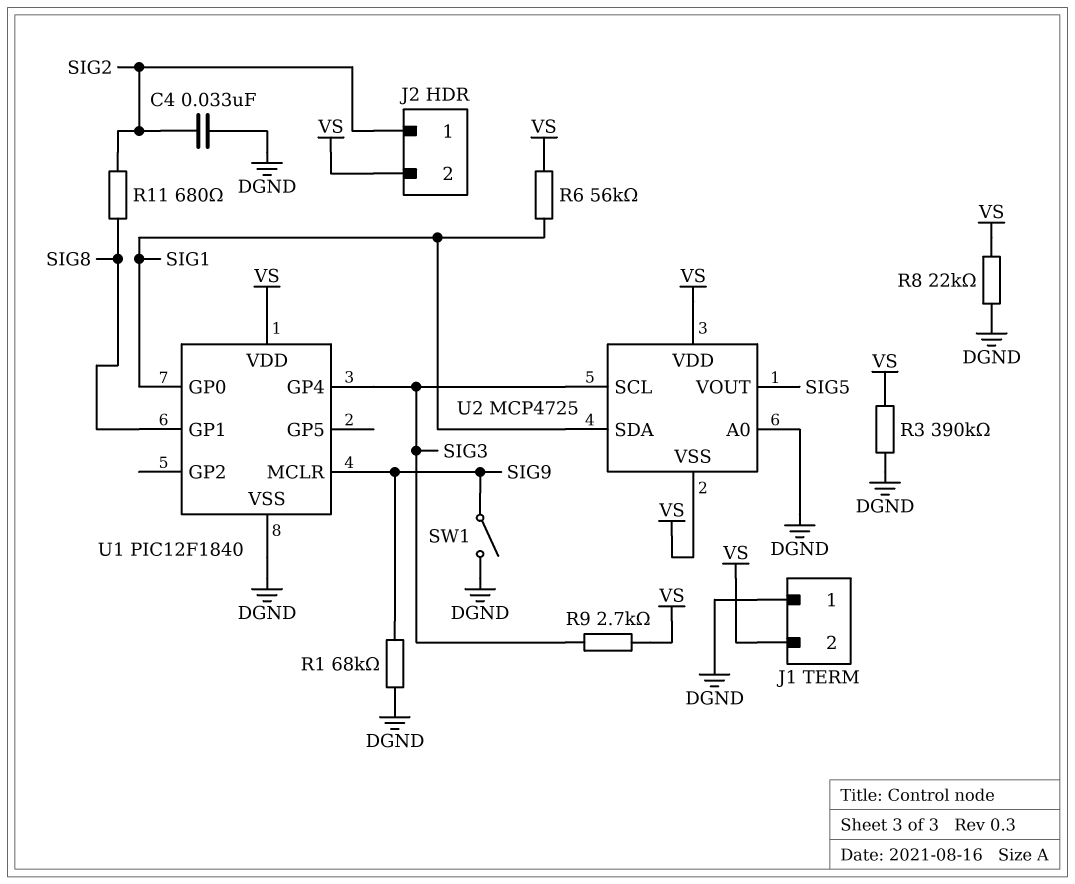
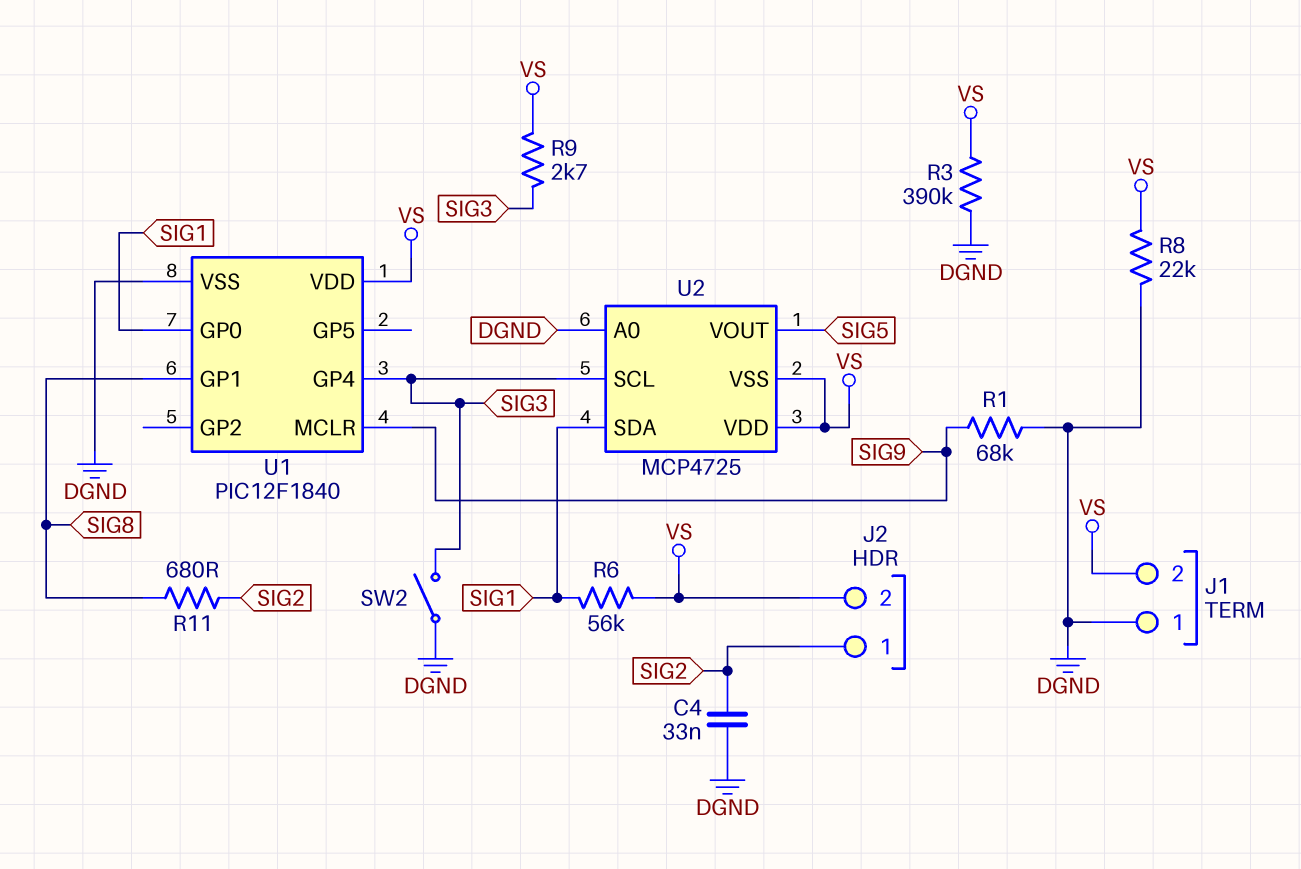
SW1: switch (DGND, SIG9) -> none
SW2: none -> switch (DGND, SIG3)

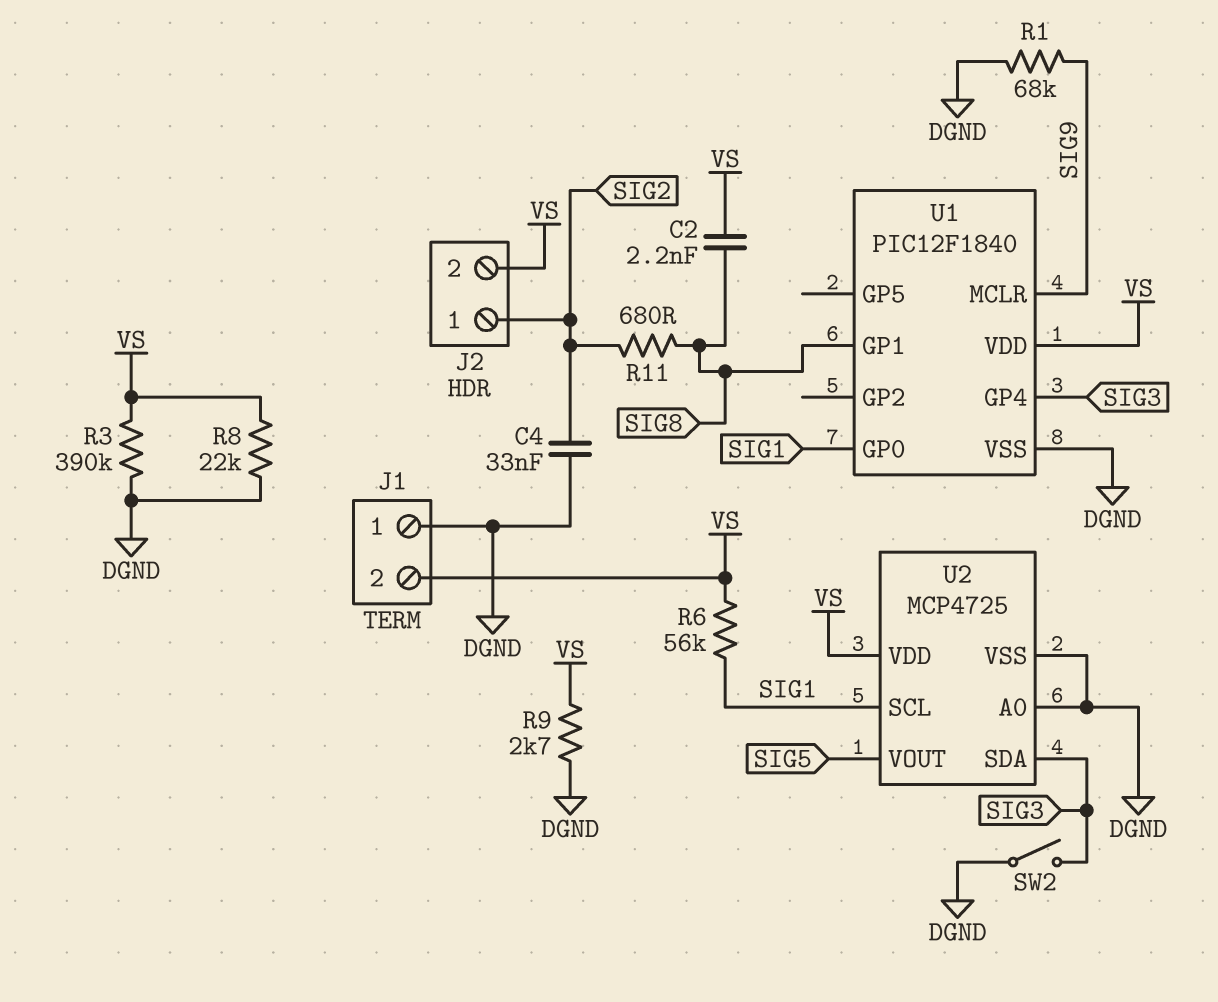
C2: none -> 2.2nF (SIG8, VS)
R9: 2.7k (SIG3, VS) -> 2.7k (DGND, VS)
U2 pin SCL: SIG3 -> SIG1
U2 pin SDA: SIG1 -> SIG3
U2 pin VSS: VS -> DGND

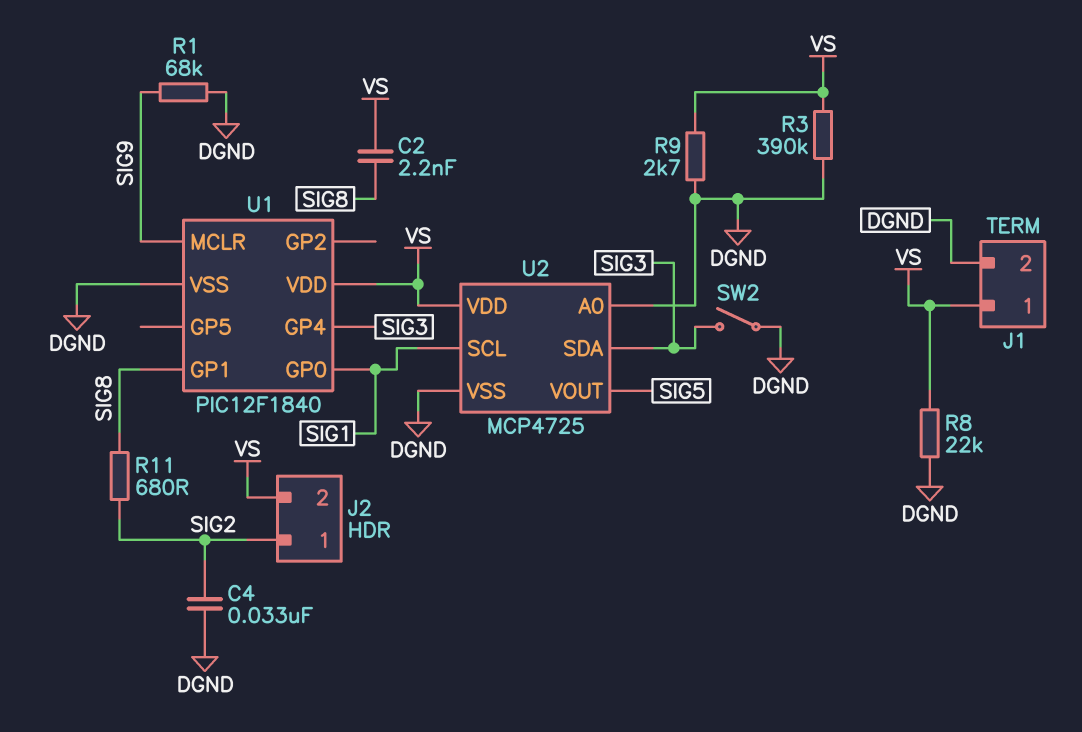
J1 pin 1: DGND -> VS
J1 pin 2: VS -> DGND
R6: 56k (SIG1, VS) -> none

